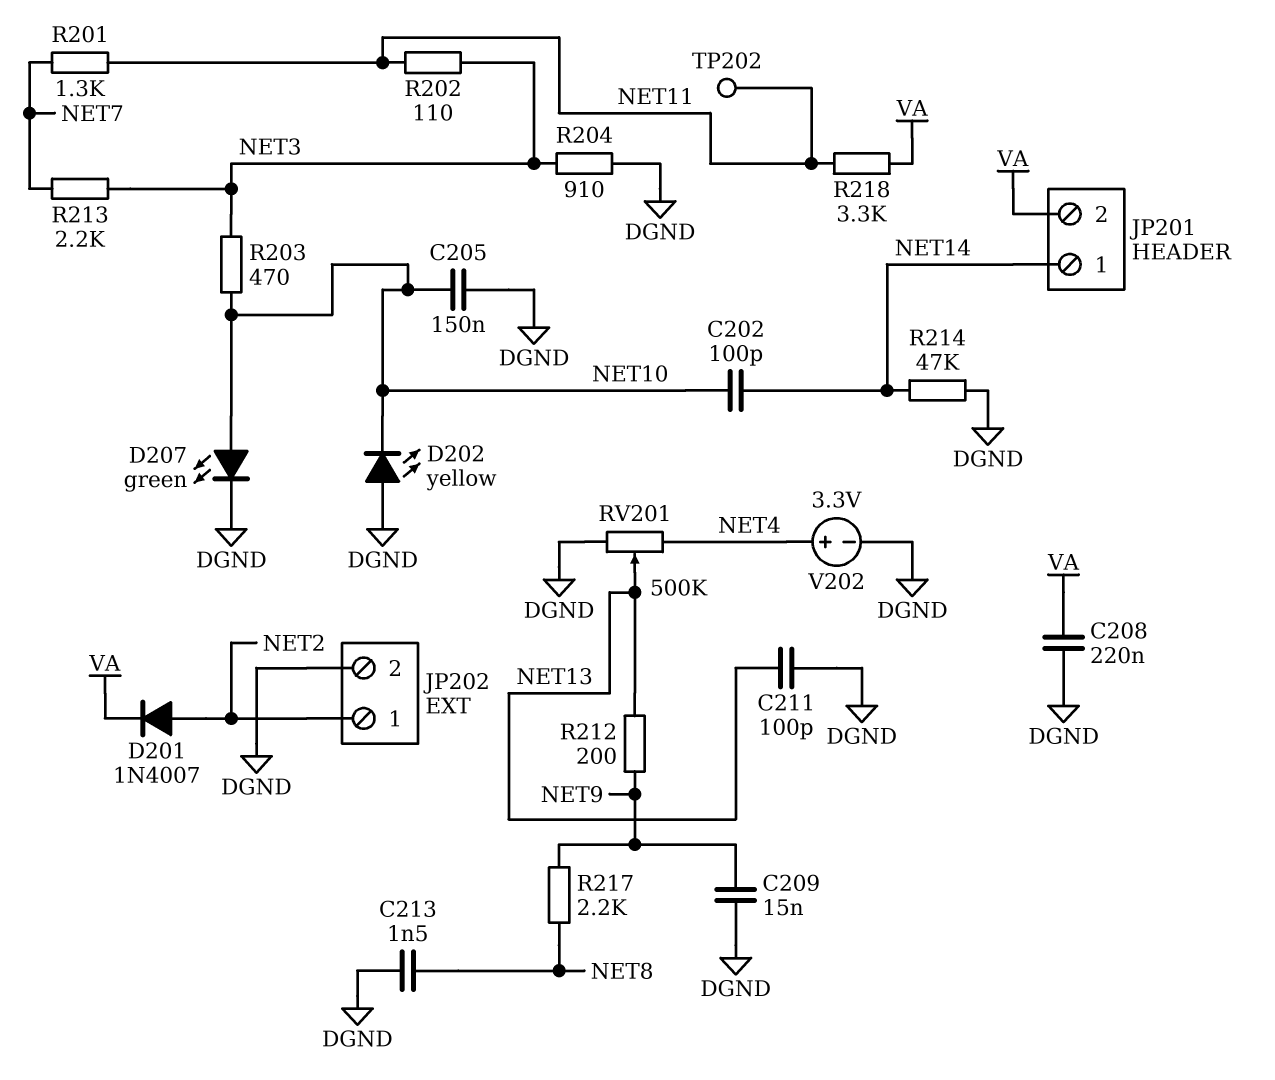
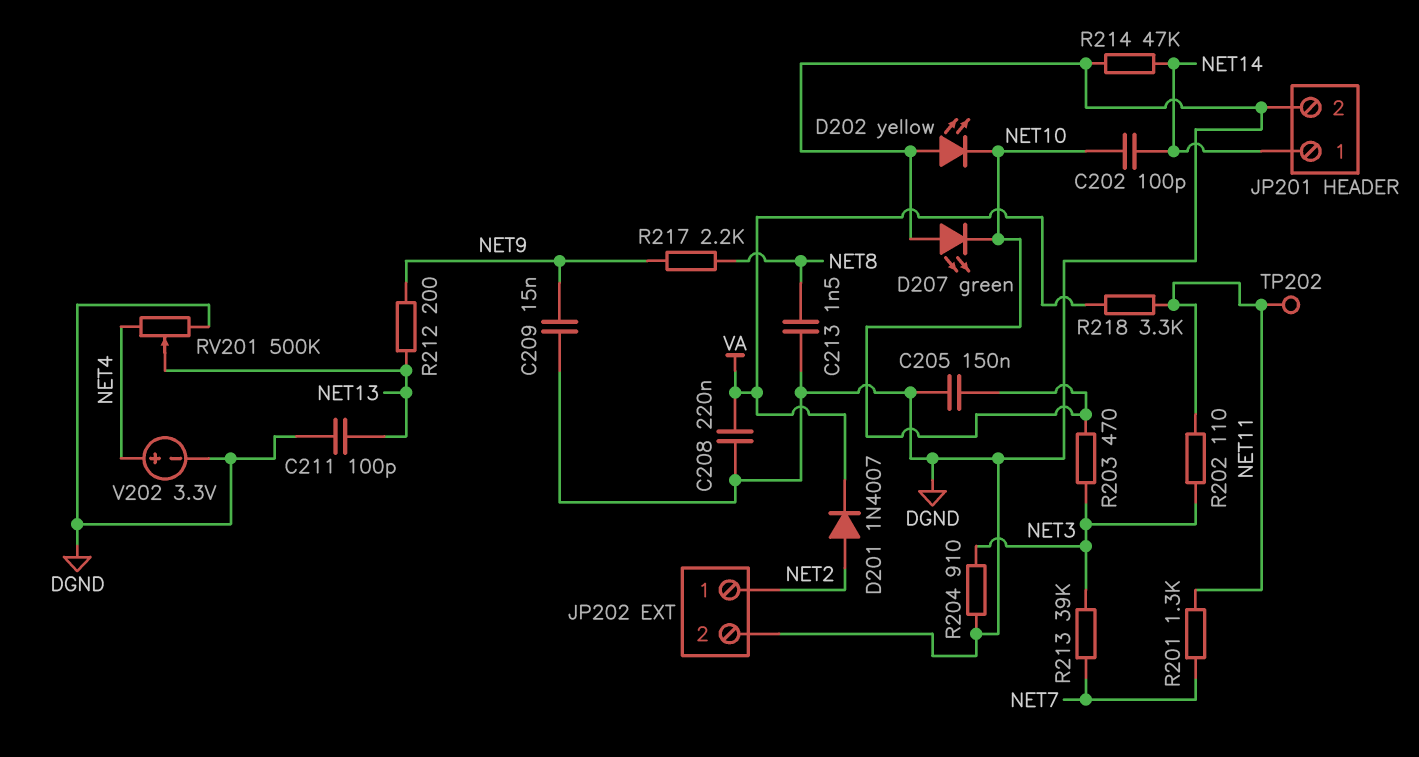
D207: LED green (A NET10, K DGND) -> LED green (A DGND, K NET10)
JP201 pin 2: VA -> DGND
R213: 2.2k (NET3, NET7) -> 39k (NET3, NET7)

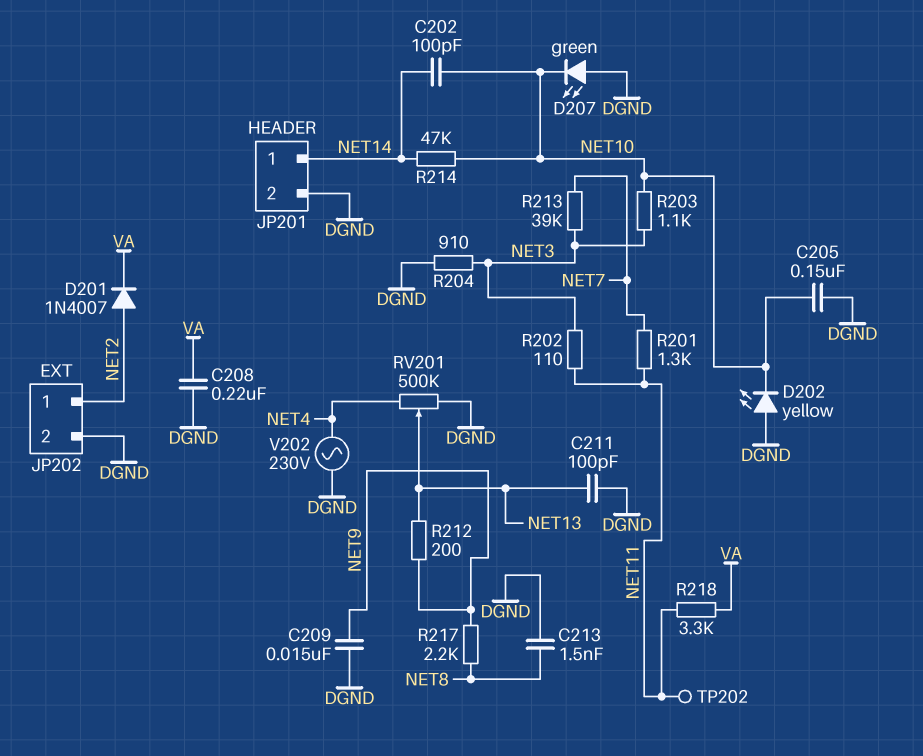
R203: 470 (NET3, NET10) -> 1.1k (NET3, NET10)
R214: 47k (DGND, NET14) -> 47k (NET10, NET14)
V202: 3.3V (plus NET4, minus DGND) -> AC 230V (DGND, NET4)

